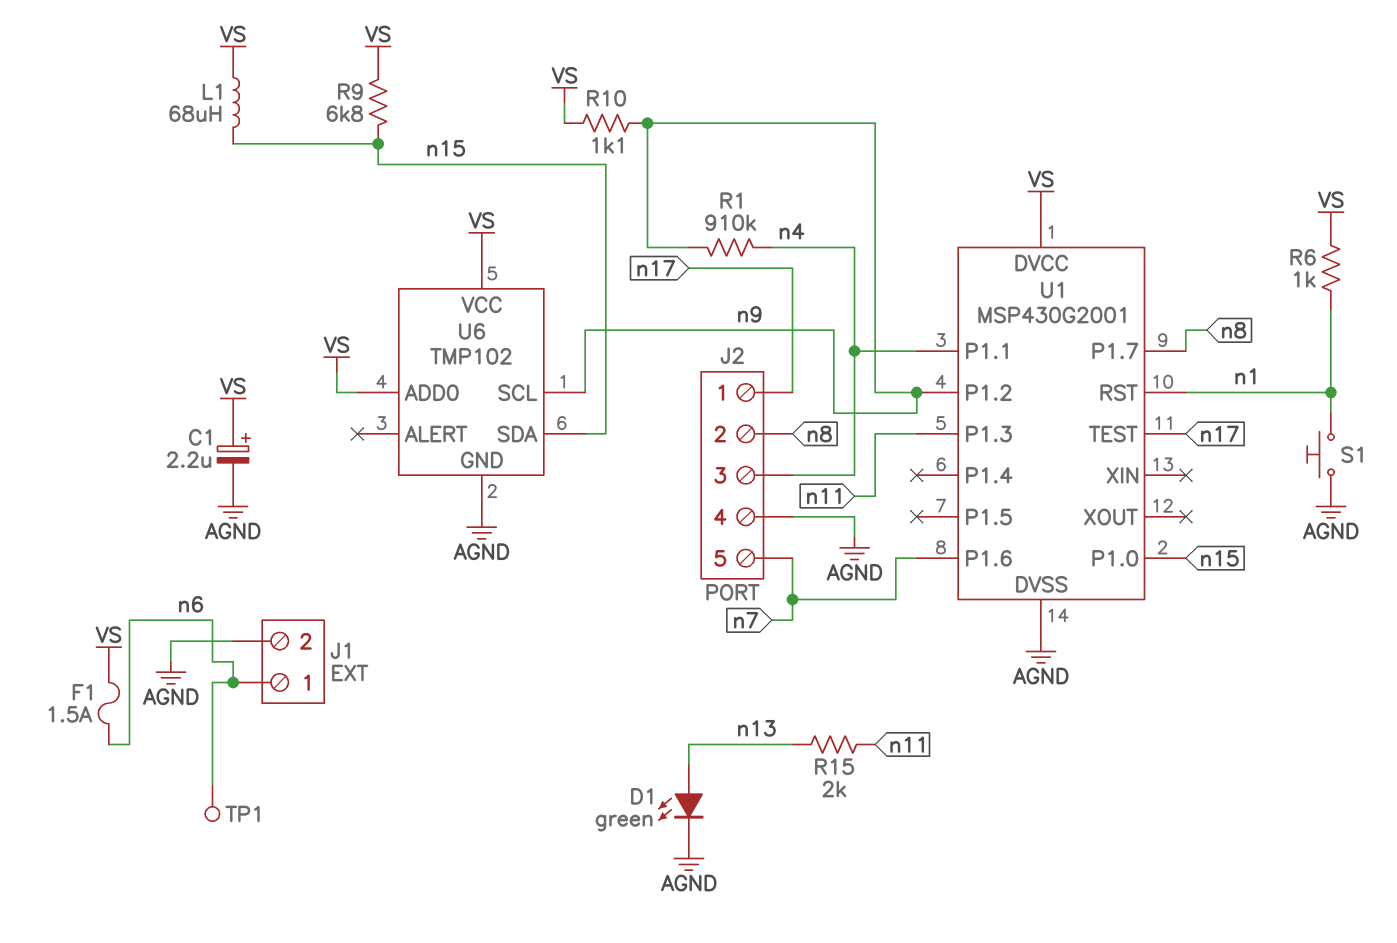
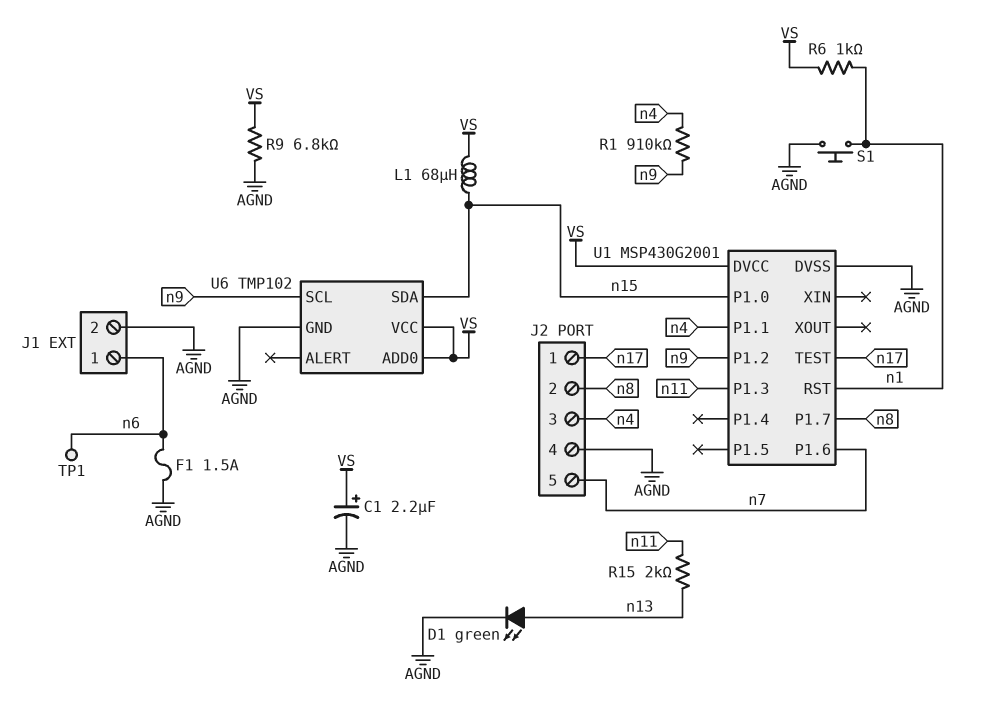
F1: 1.5A (VS, n6) -> 1.5A (AGND, n6)
R9: 6.8k (VS, n15) -> 6.8k (AGND, VS)
R10: 1.1k (VS, n9) -> none

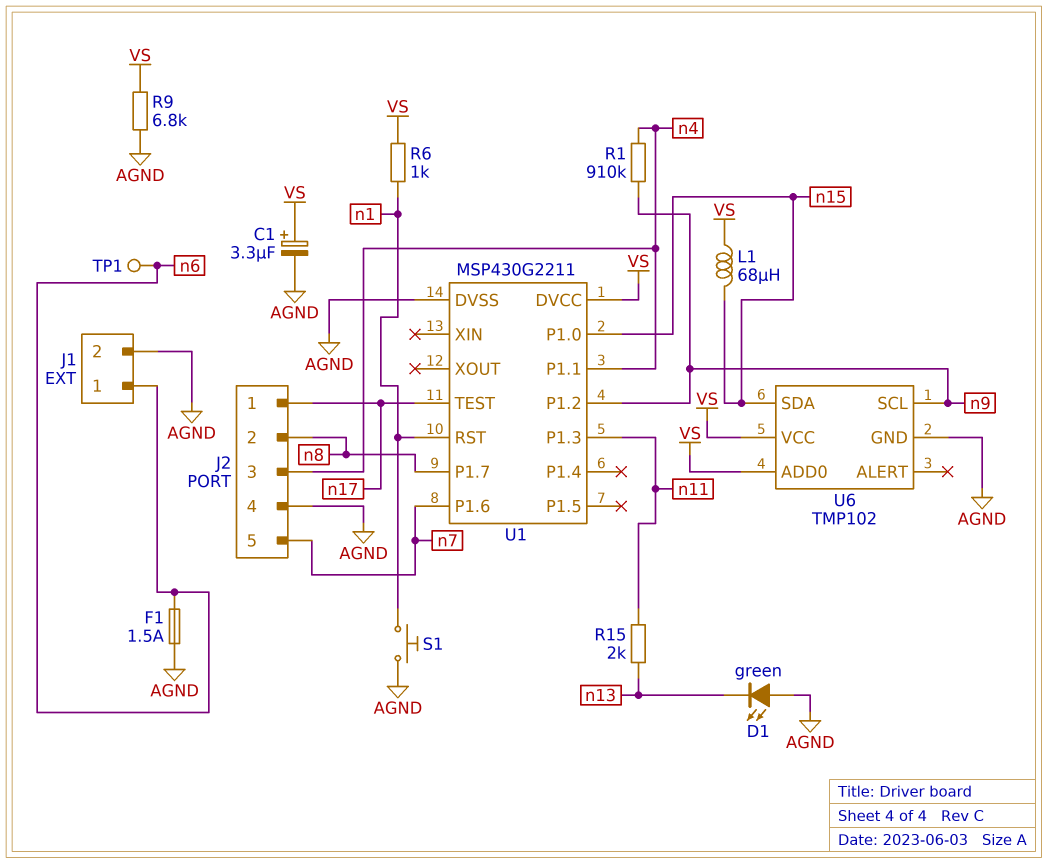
C1: 2.2uF (plus VS, minus AGND) -> 3.3uF (plus VS, minus AGND)
D1: LED green (A n13, K AGND) -> LED green (A AGND, K n13)
U1: MSP430G2001 -> MSP430G2211

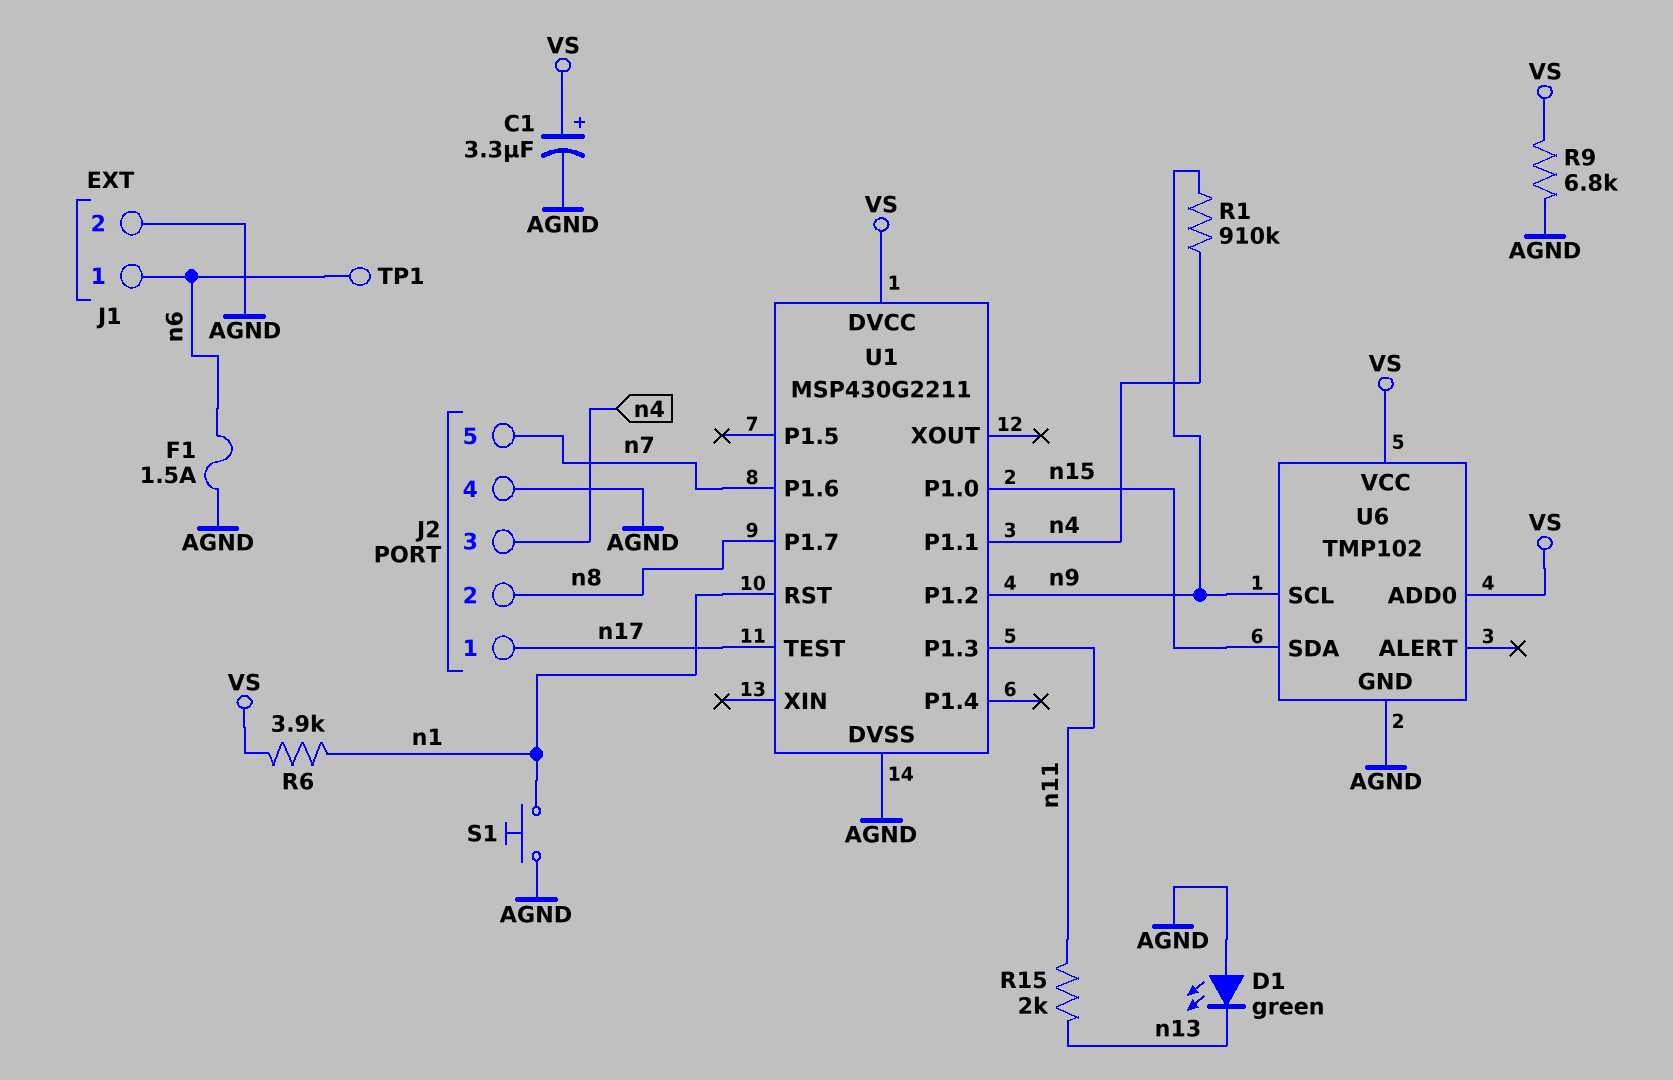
L1: 68uH (VS, n15) -> none
R6: 1k (VS, n1) -> 3.9k (VS, n1)

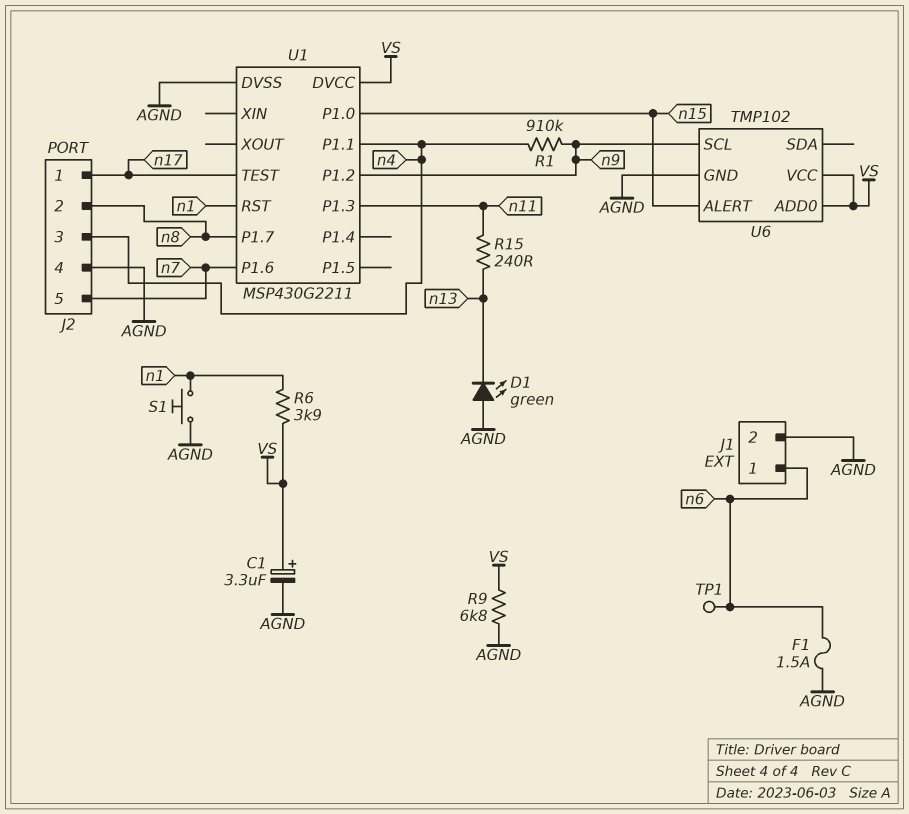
R15: 2k (n11, n13) -> 240 (n11, n13)
U6 pin ALERT: none -> n15
U6 pin SDA: n15 -> none

